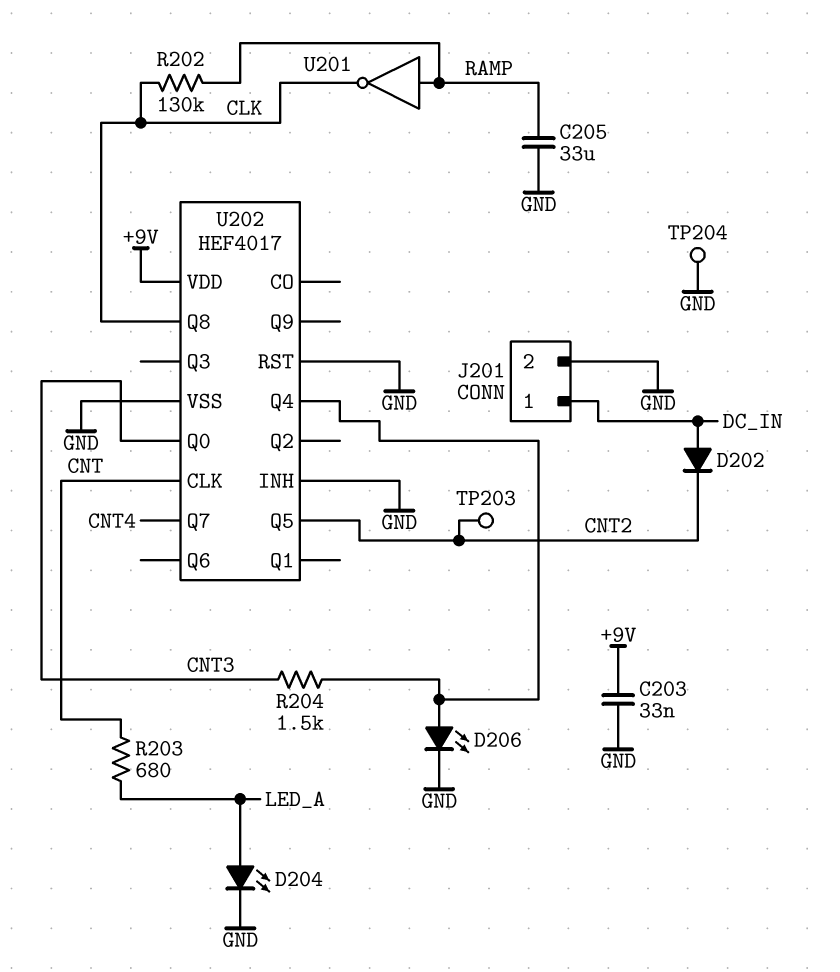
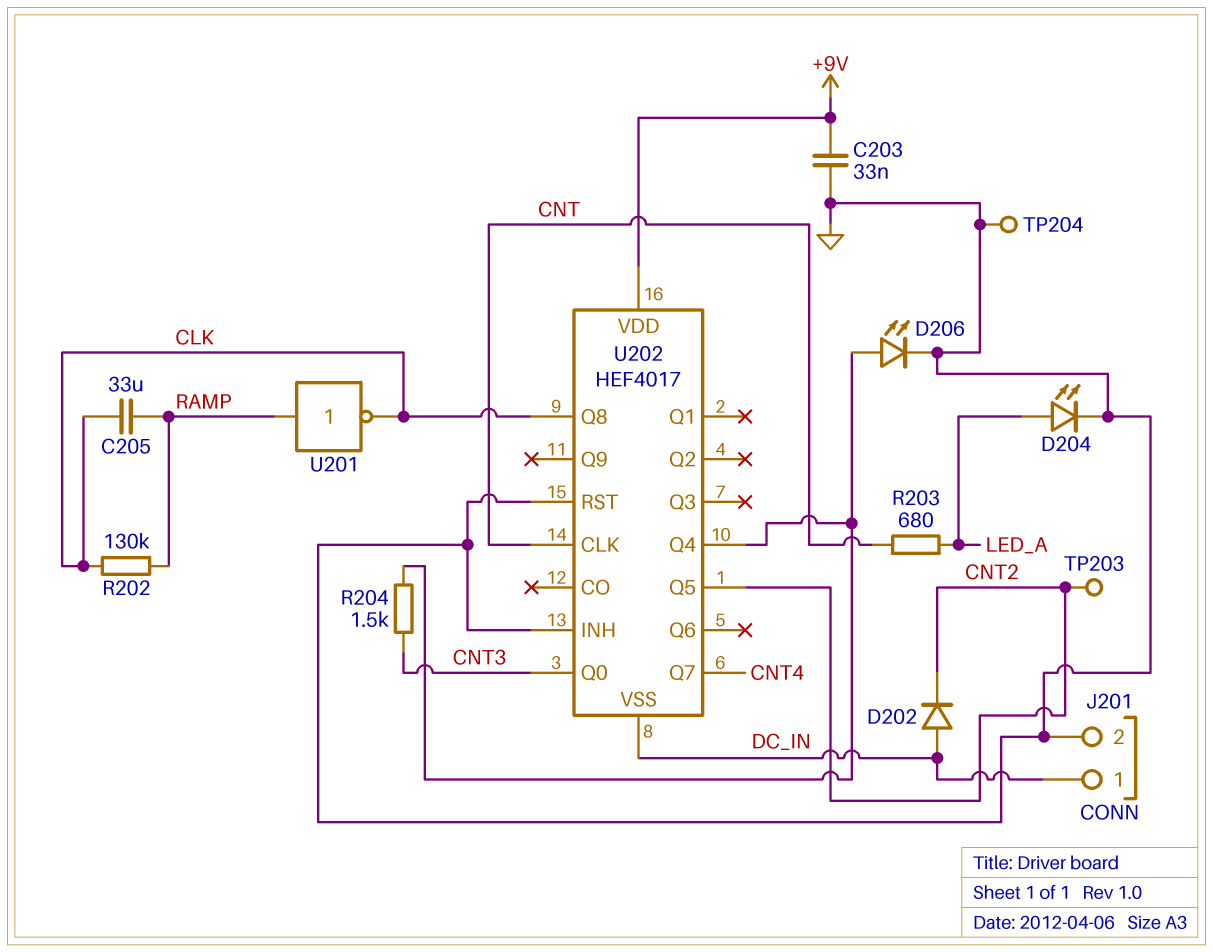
C205: 33uF (GND, RAMP) -> 33uF (CLK, RAMP)
U202 pin VSS: GND -> DC_IN

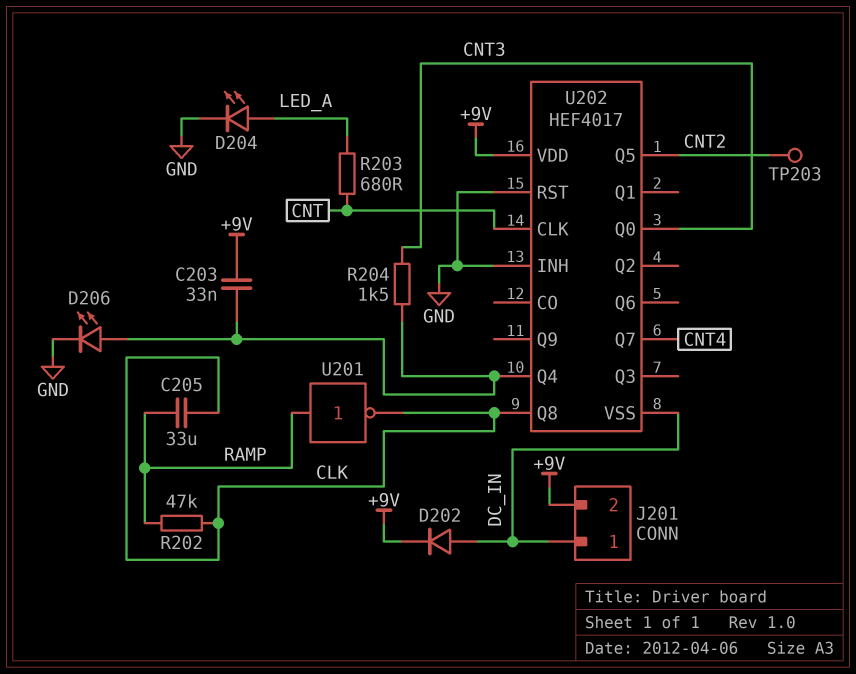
C203: 33nF (+9V, GND) -> 33nF (+9V, U202/Q4)
D202: diode (A DC_IN, K CNT2) -> diode (A DC_IN, K +9V)
J201 pin 2: GND -> +9V
R202: 130k (CLK, RAMP) -> 47k (CLK, RAMP)
TP204: test point (GND) -> none

